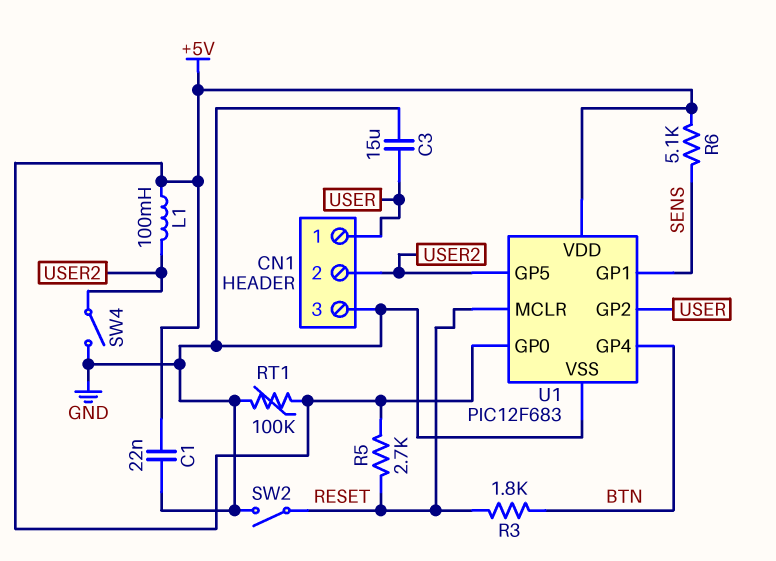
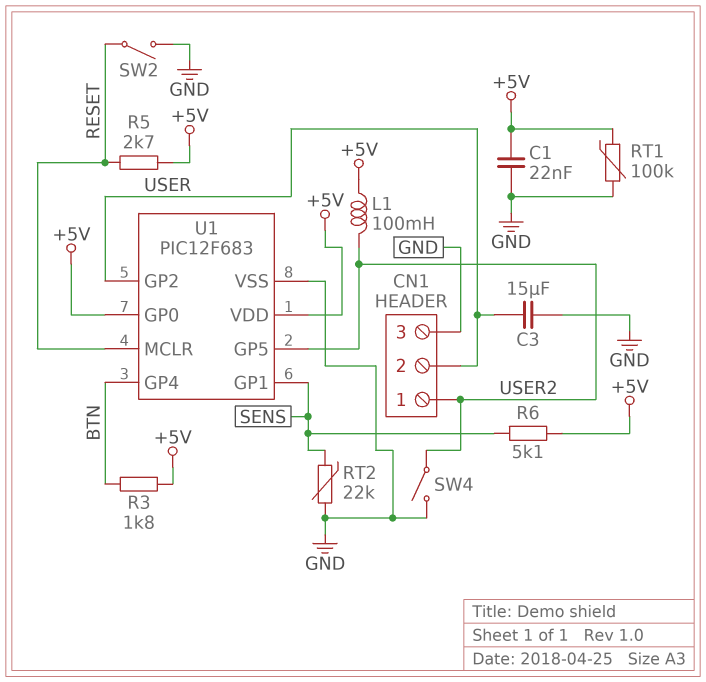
CN1 pin 1: USER -> USER2
CN1 pin 2: USER2 -> USER
R3: 1.8k (BTN, RESET) -> 1.8k (+5V, BTN)
RT2: none -> 22k (GND, SENS)

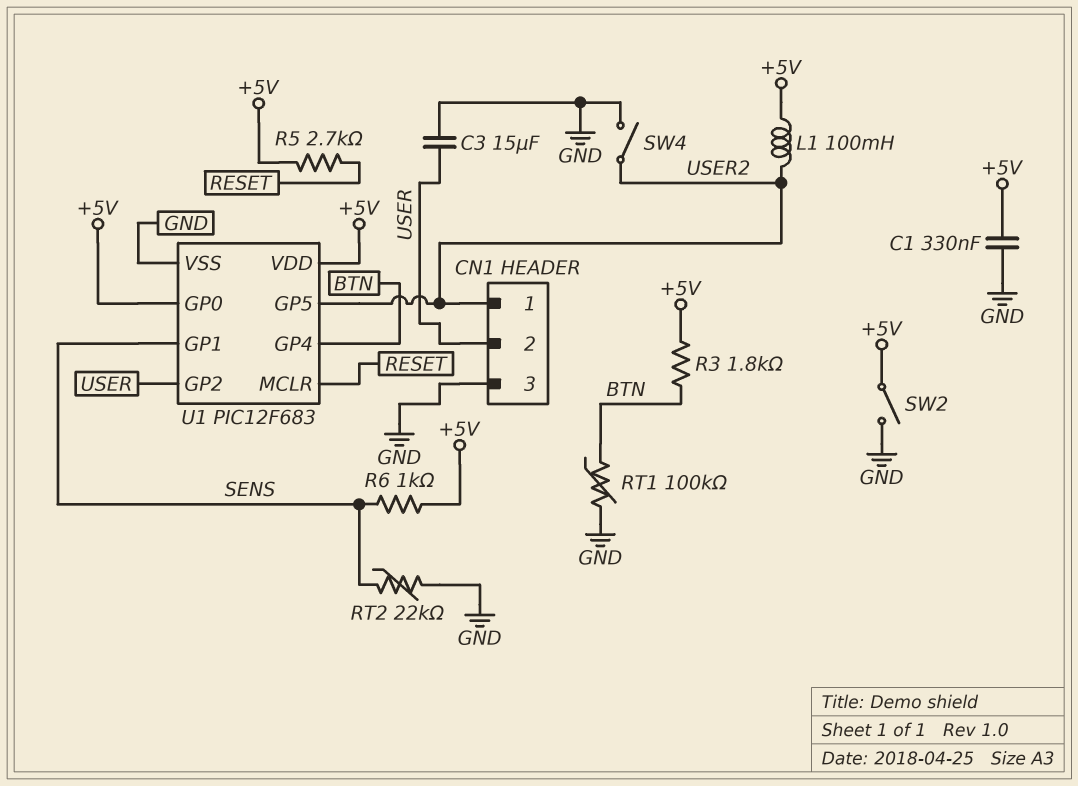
C1: 22nF (+5V, GND) -> 330nF (+5V, GND)
R6: 5.1k (+5V, SENS) -> 1k (+5V, SENS)
RT1: 100k (+5V, GND) -> 100k (BTN, GND)
SW2: switch (GND, RESET) -> switch (+5V, GND)

